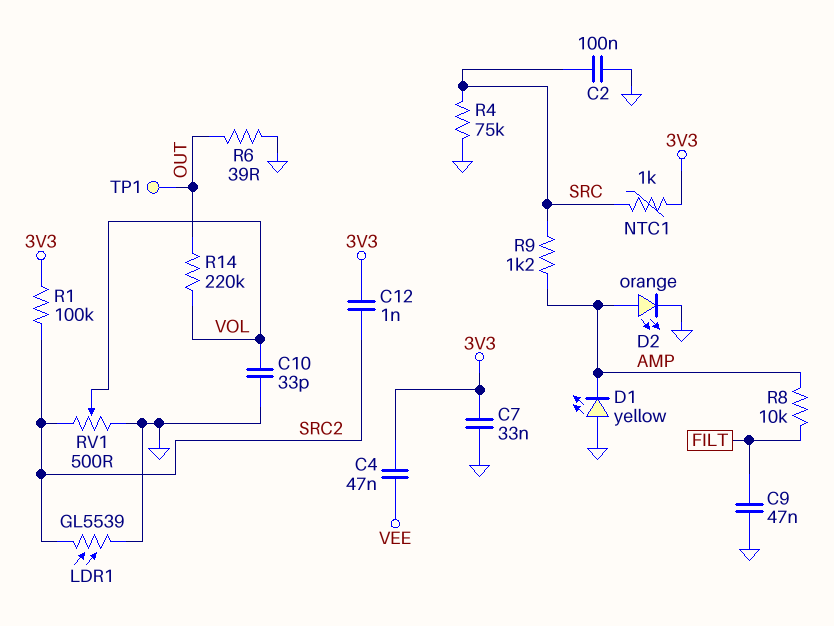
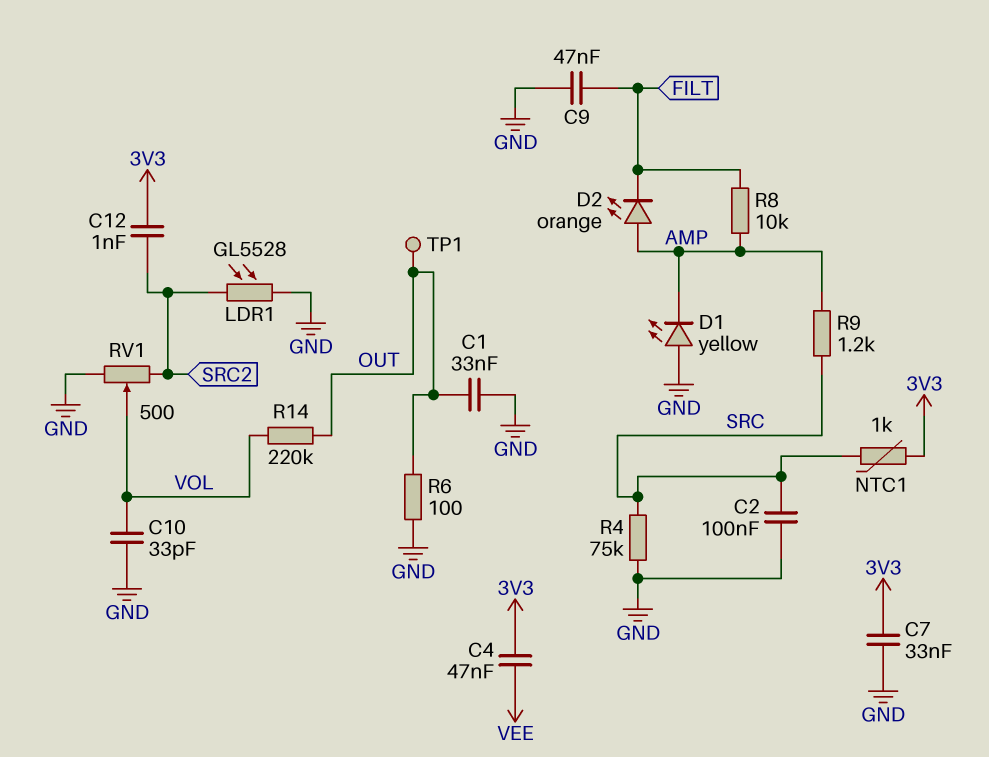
C1: none -> 33nF (GND, OUT)
D2: LED orange (A AMP, K GND) -> LED orange (A AMP, K FILT)
LDR1: GL5539 (GND, SRC2) -> GL5528 (GND, SRC2)
R1: 100k (3V3, SRC2) -> none
R6: 39 (GND, OUT) -> 100 (GND, OUT)

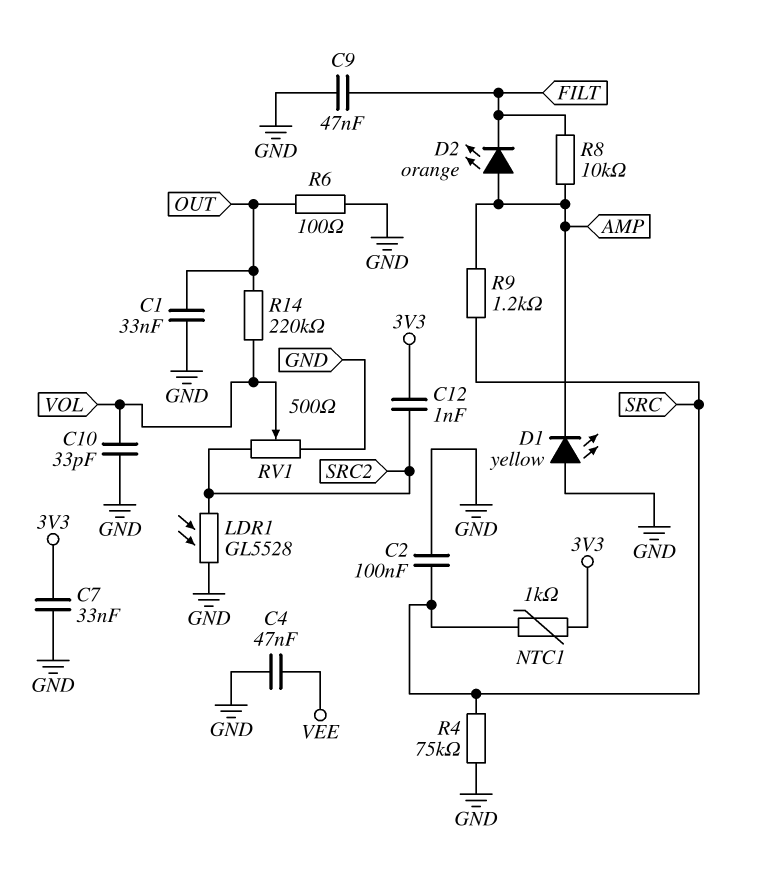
C4: 47nF (3V3, VEE) -> 47nF (GND, VEE)
TP1: test point (OUT) -> none

